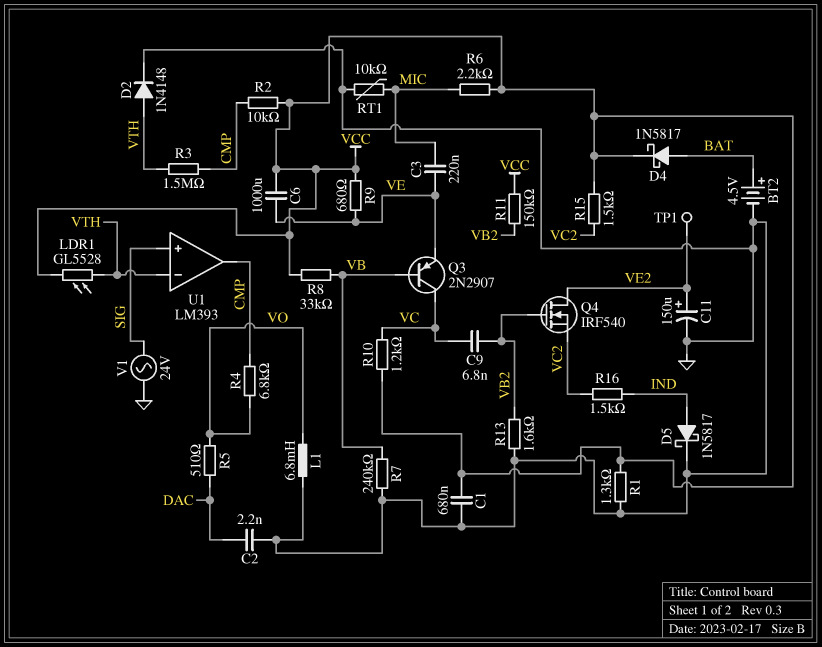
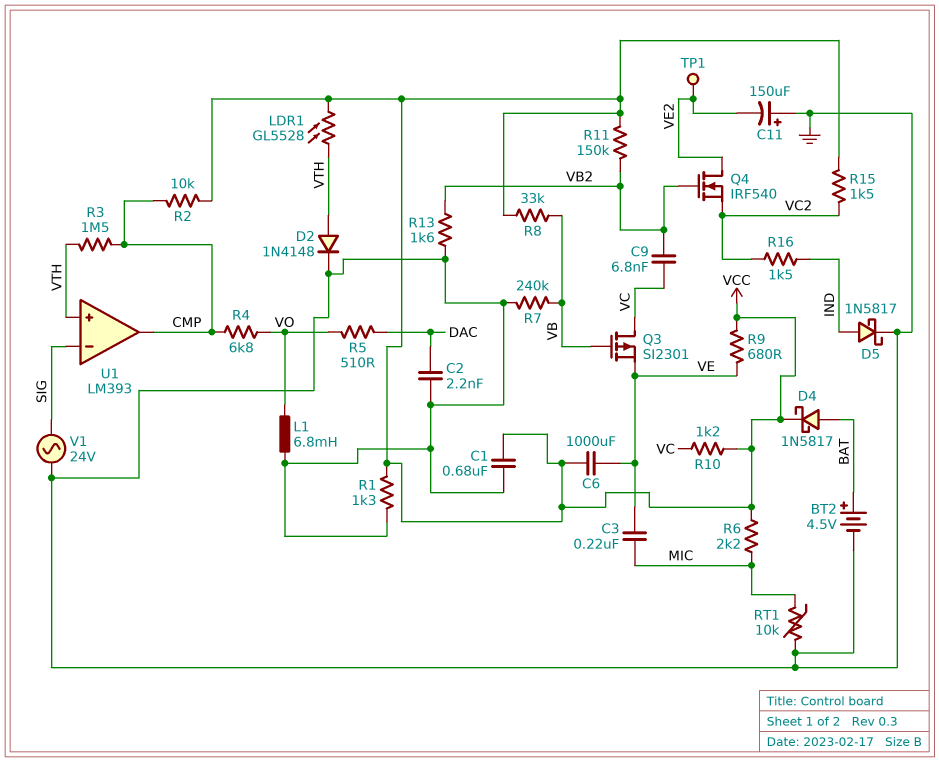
C11: 150uF (plus VE2, minus GND) -> 150uF (plus GND, minus VE2)
Q3: PNP 2N2907 (B VB, C VC, E VE) -> PMOS SI2301 (G VB, D VC, S VE)
U1 pin in+: SIG -> VTH
U1 pin in-: VTH -> SIG

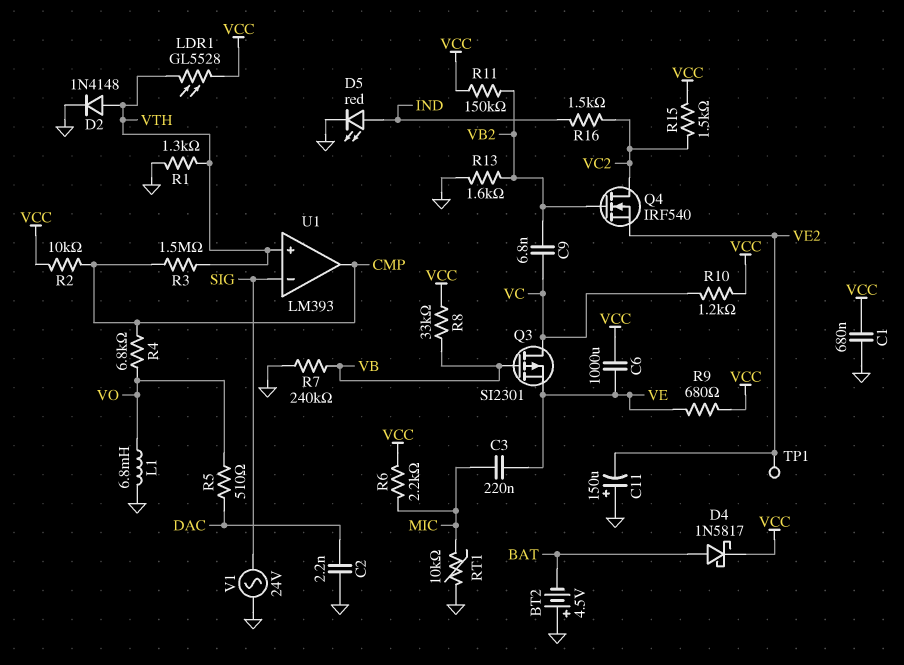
BT2: 4.5V (plus BAT, minus GND) -> 4.5V (plus GND, minus BAT)
D5: schottky 1N5817 (A IND, K GND) -> LED red (A IND, K GND)
Q4: NMOS IRF540 (G VB2, D VE2, S VC2) -> NMOS IRF540 (G VB2, D VC2, S VE2)
R1: 1.3k (GND, VCC) -> 1.3k (GND, VTH)

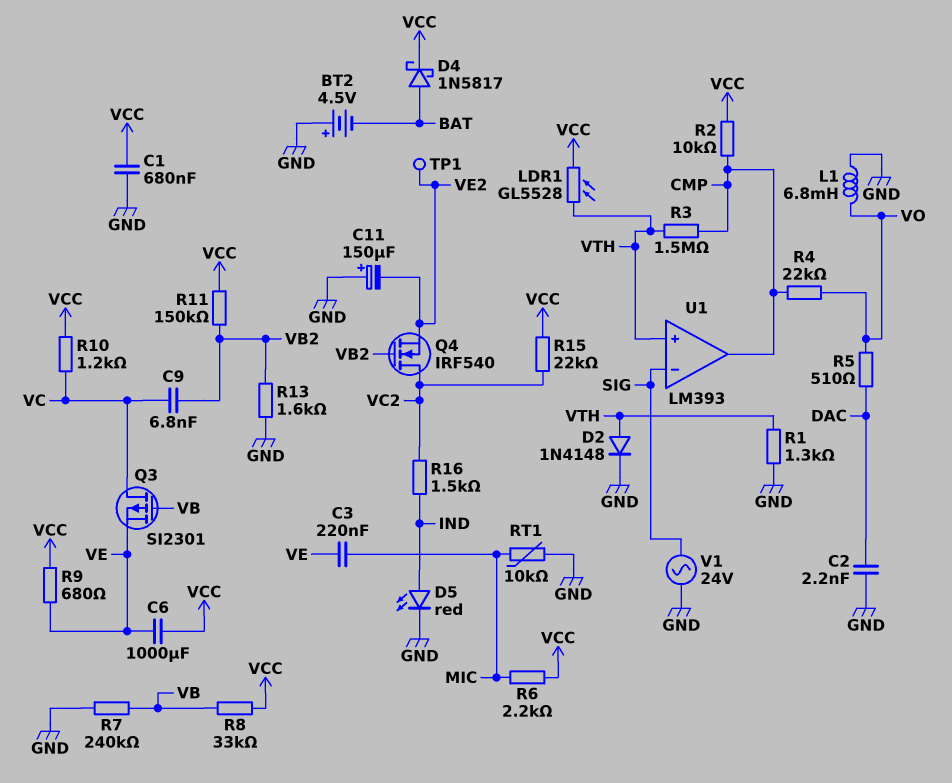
R4: 6.8k (CMP, VO) -> 22k (CMP, VO)
R15: 1.5k (VC2, VCC) -> 22k (VC2, VCC)

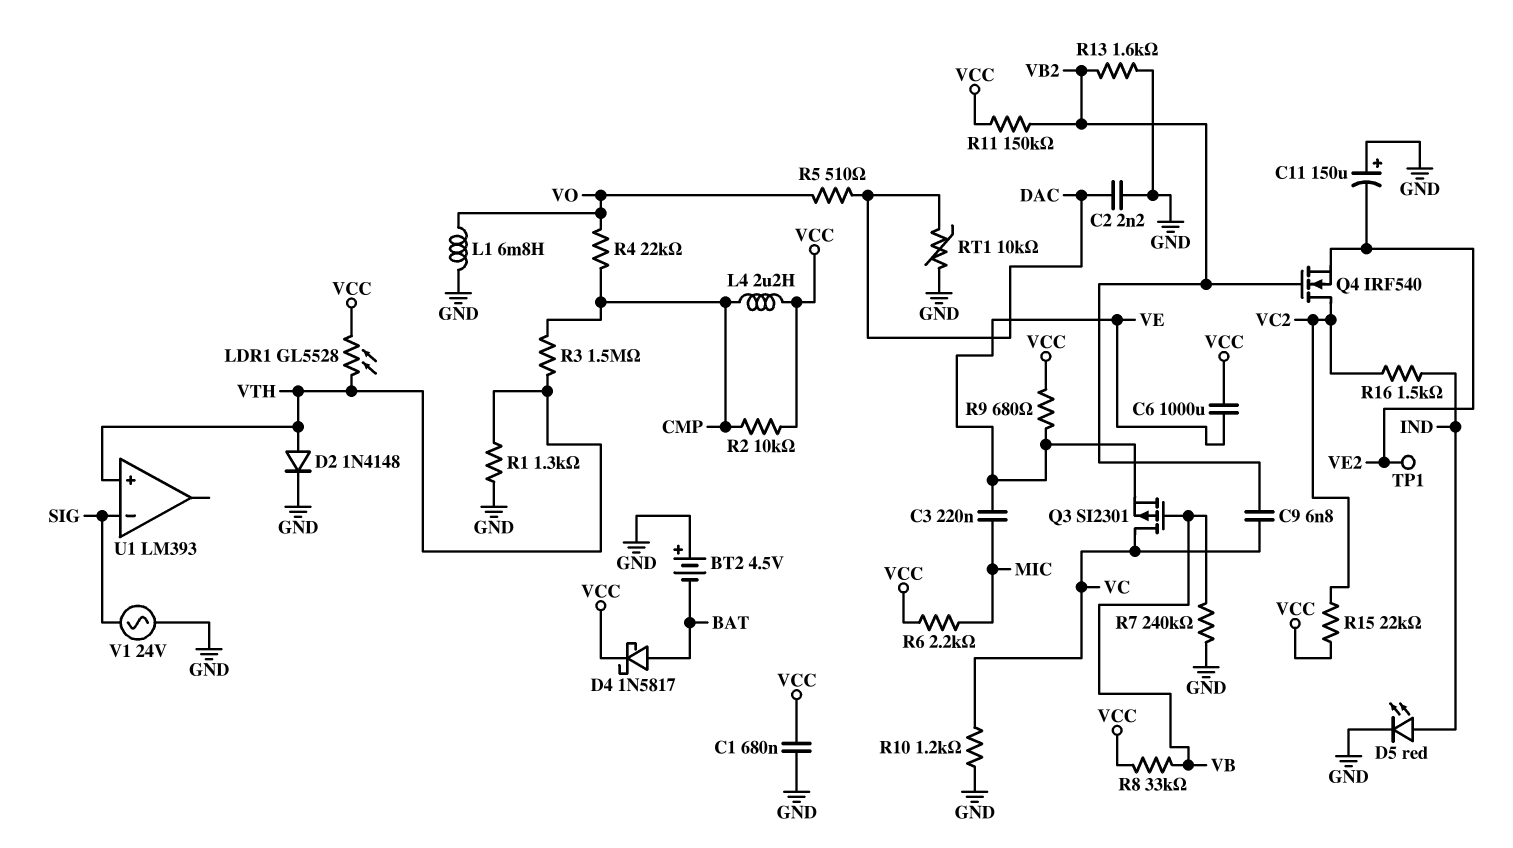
L4: none -> 2.2uH (CMP, VCC)
R10: 1.2k (VC, VCC) -> 1.2k (GND, VC)
RT1: 10k (GND, MIC) -> 10k (DAC, GND)
U1 pin out: CMP -> none

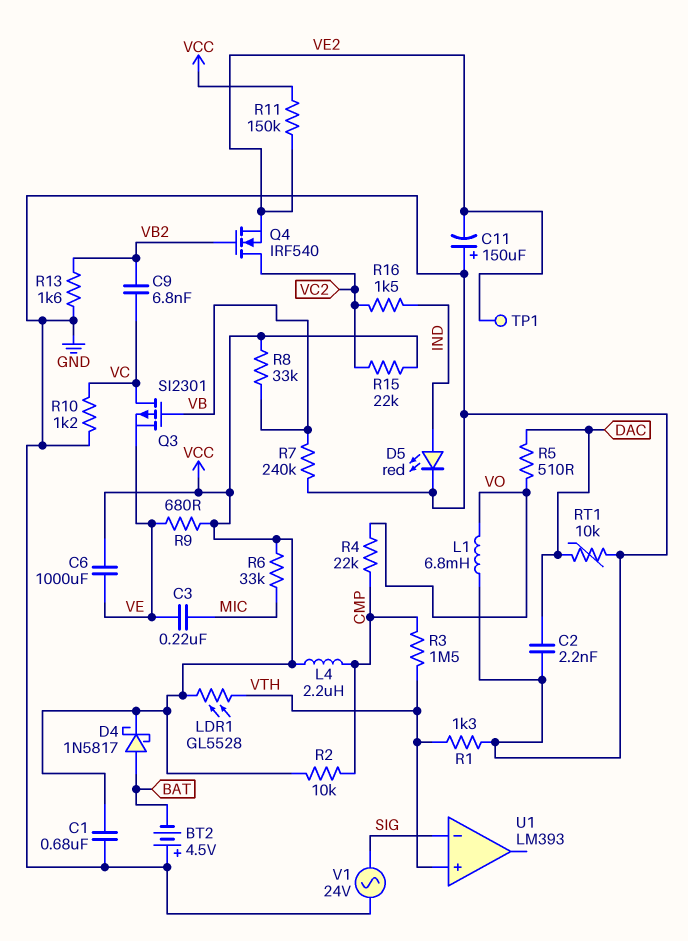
D2: diode 1N4148 (A VTH, K GND) -> none
R6: 2.2k (MIC, VCC) -> 33k (MIC, VCC)
R11: 150k (VB2, VCC) -> 150k (VCC, VE2)

